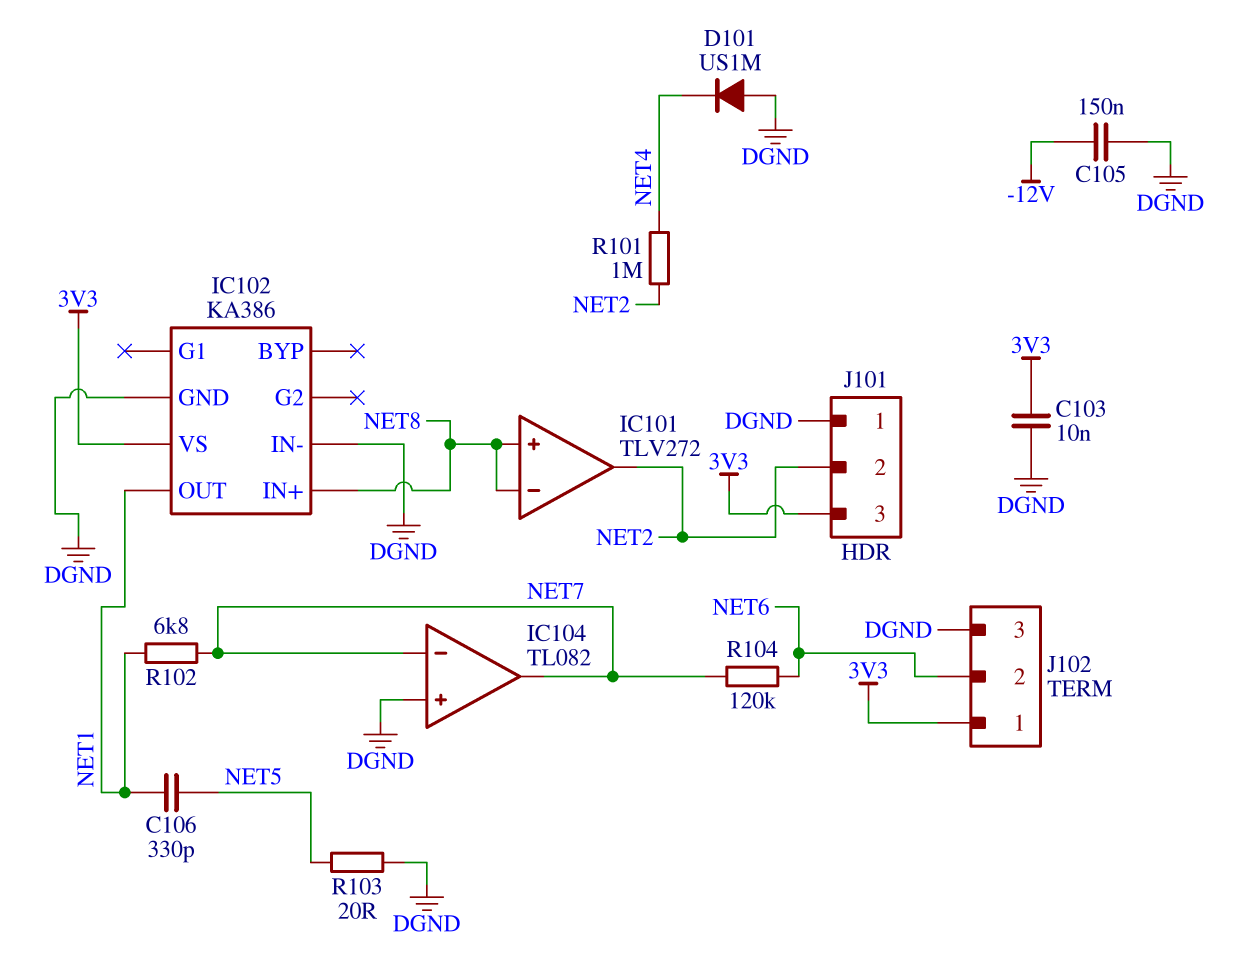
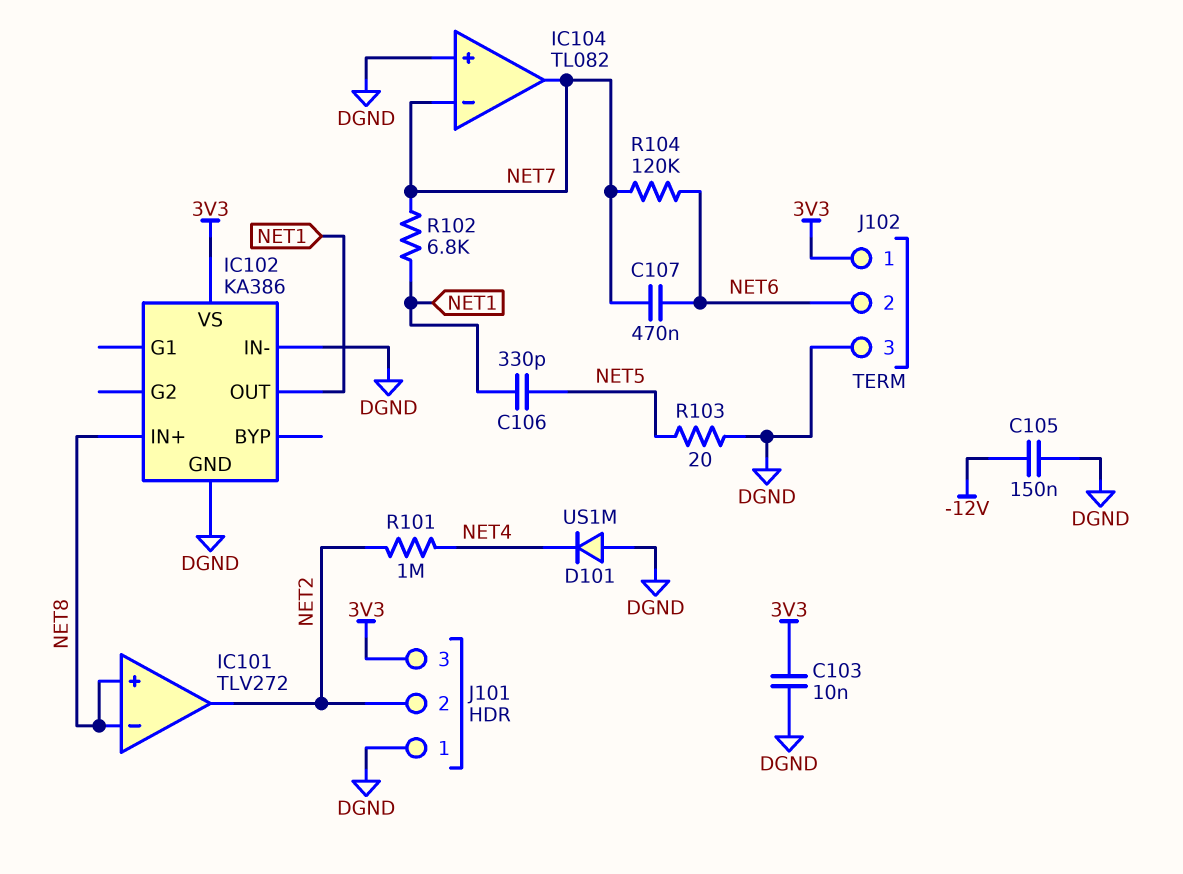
C107: none -> 470nF (NET6, NET7)

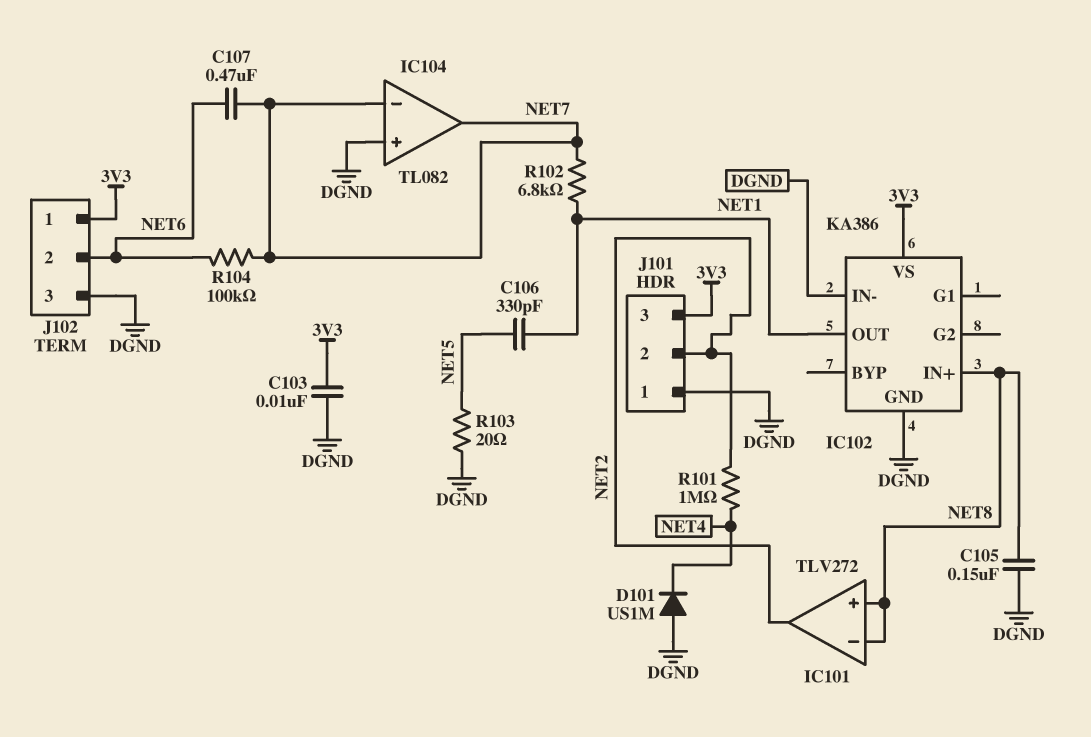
C105: 150nF (-12V, DGND) -> 150nF (DGND, NET8)
R104: 120k (NET6, NET7) -> 100k (NET6, NET7)

